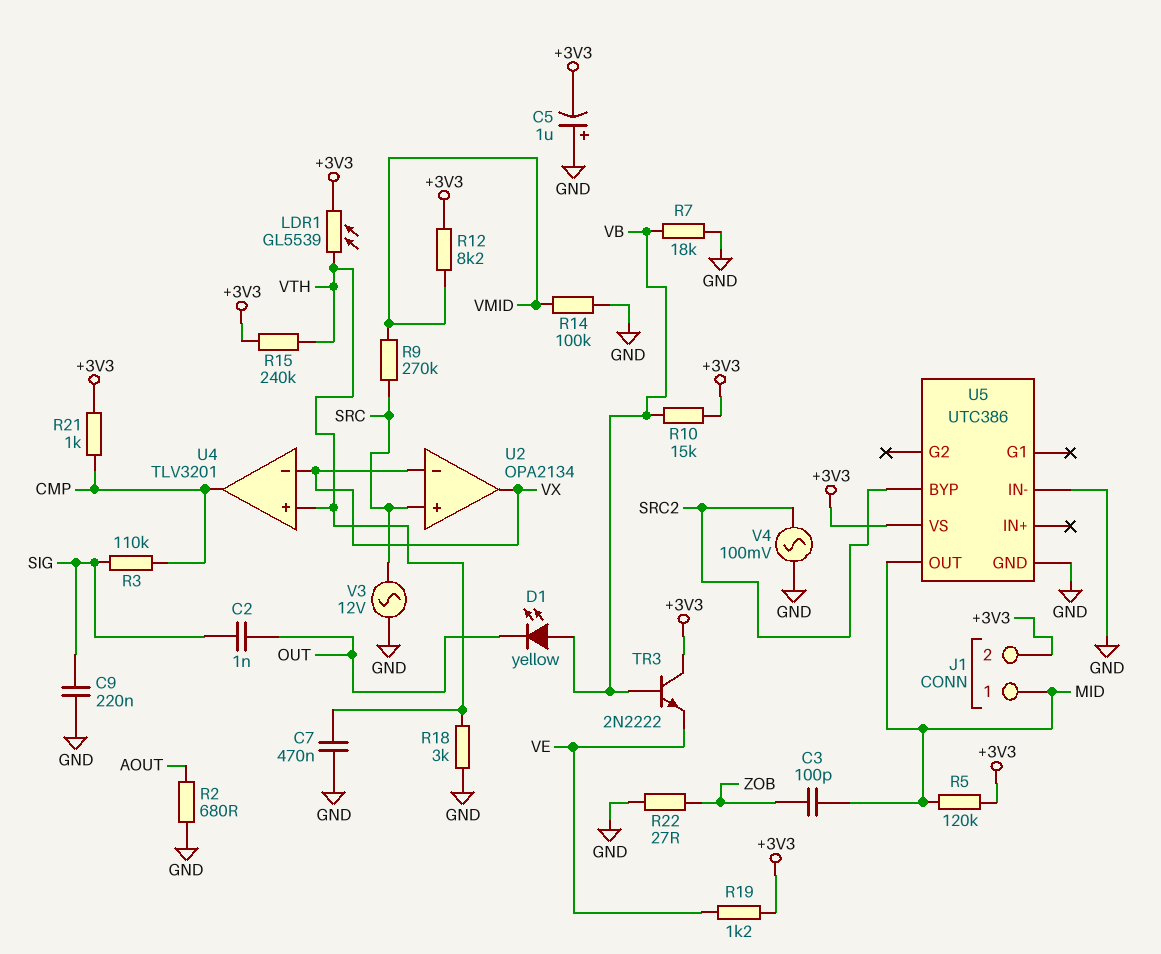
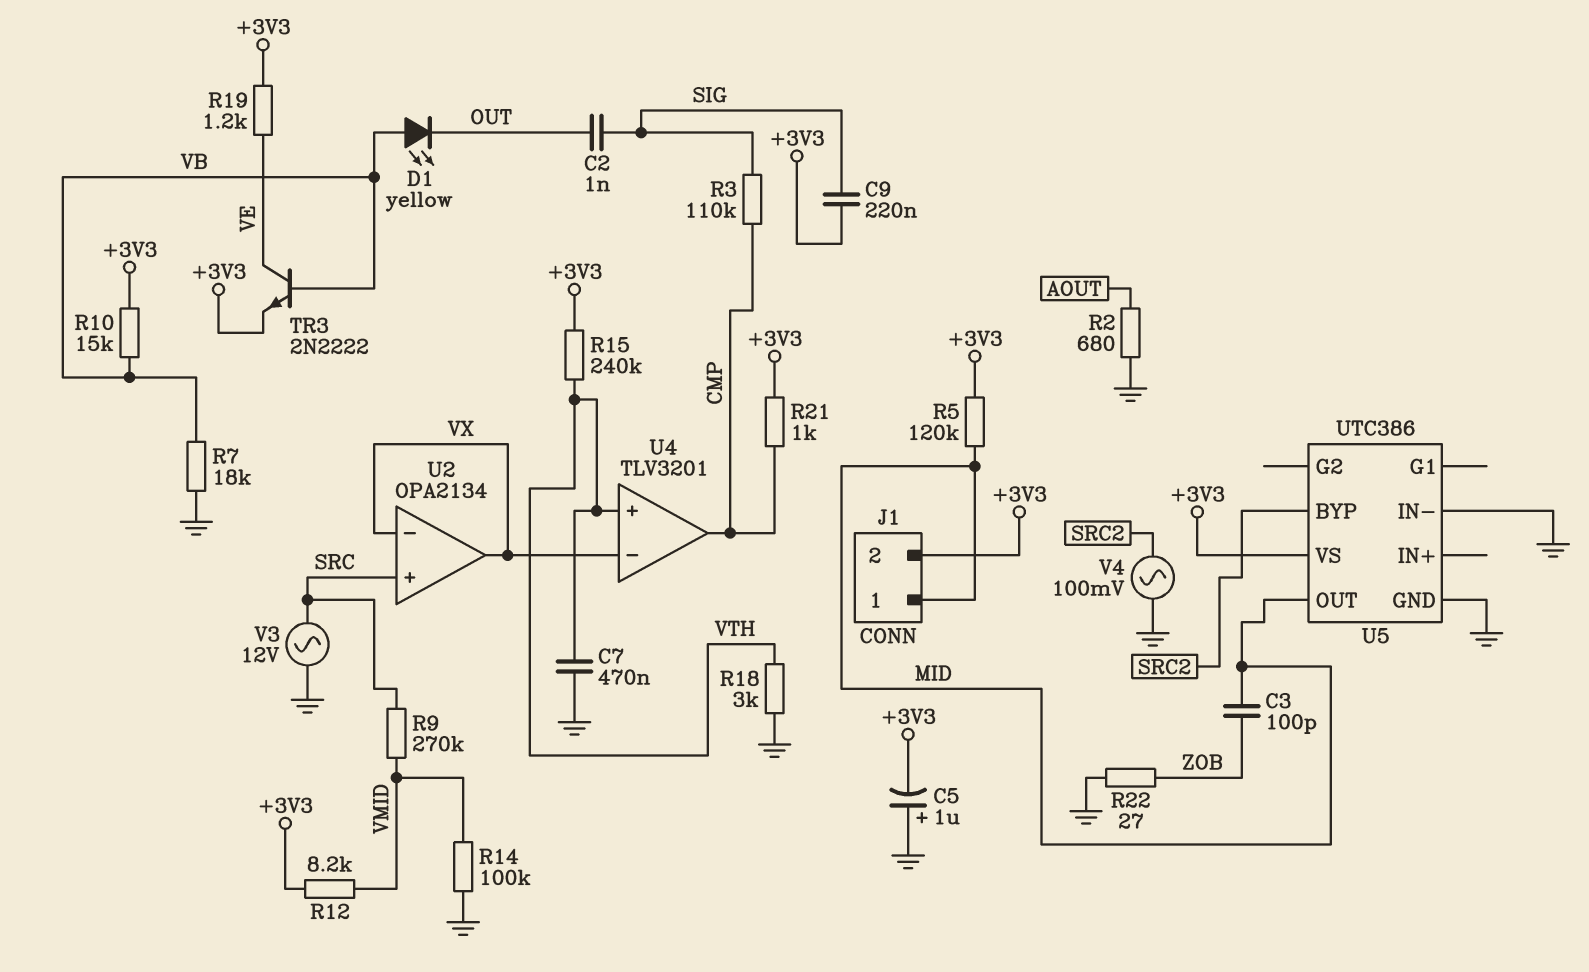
C9: 220nF (GND, SIG) -> 220nF (+3V3, SIG)
LDR1: GL5539 (+3V3, VTH) -> none
TR3: NPN 2N2222 (B VB, C +3V3, E VE) -> NPN 2N2222 (B VB, C VE, E +3V3)

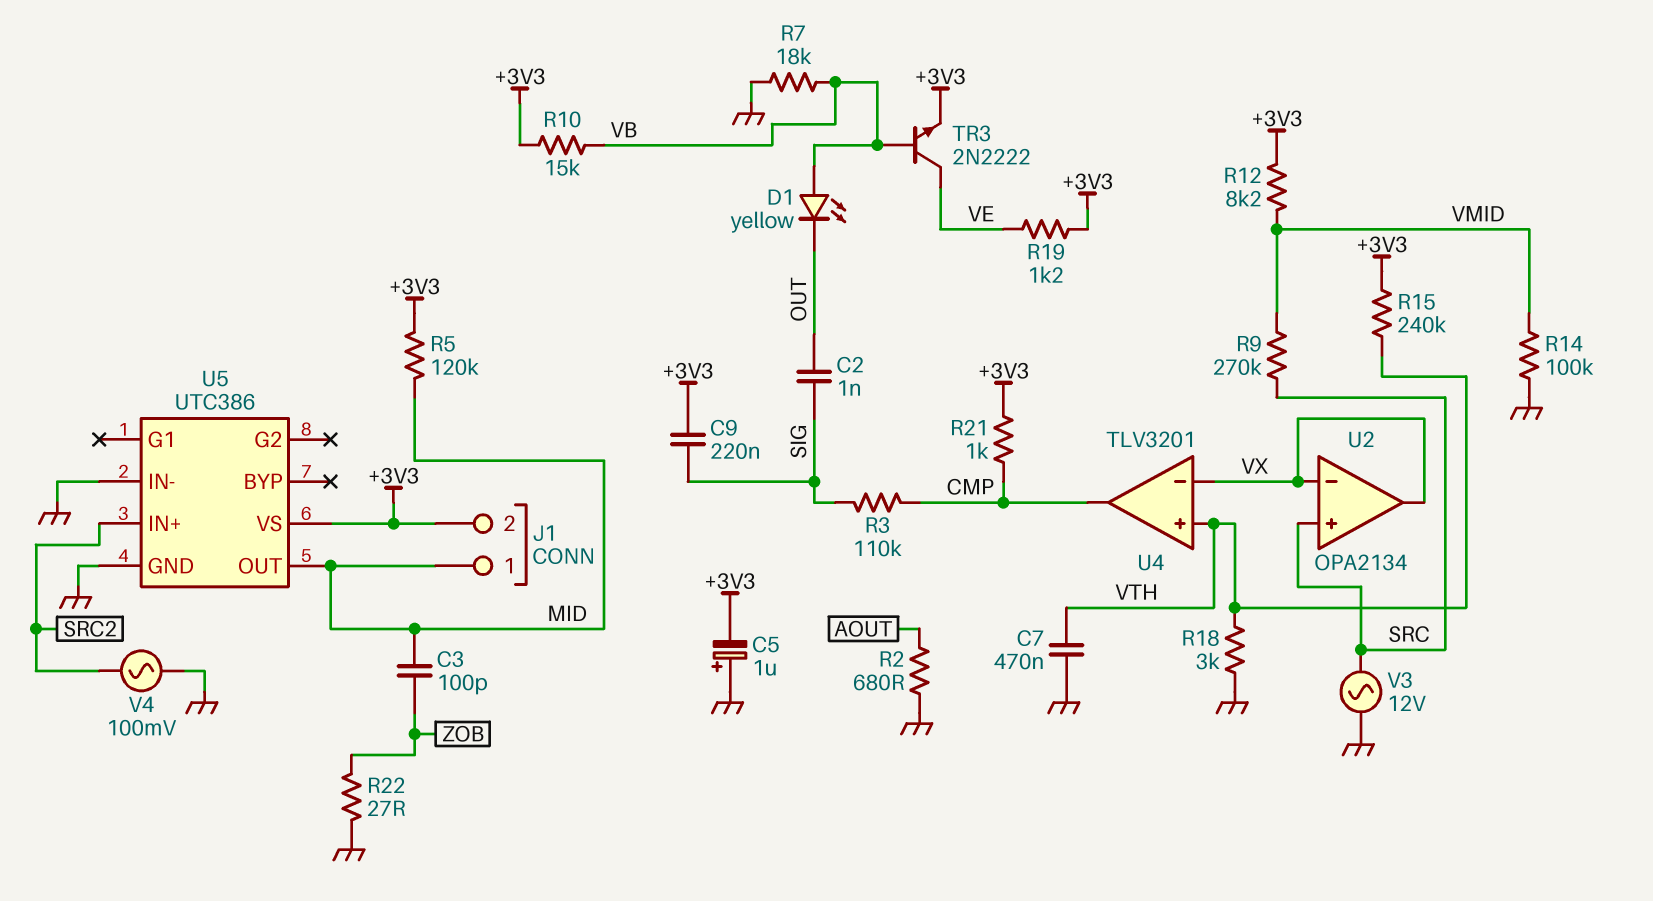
U5 pin BYP: SRC2 -> none
U5 pin IN+: none -> SRC2

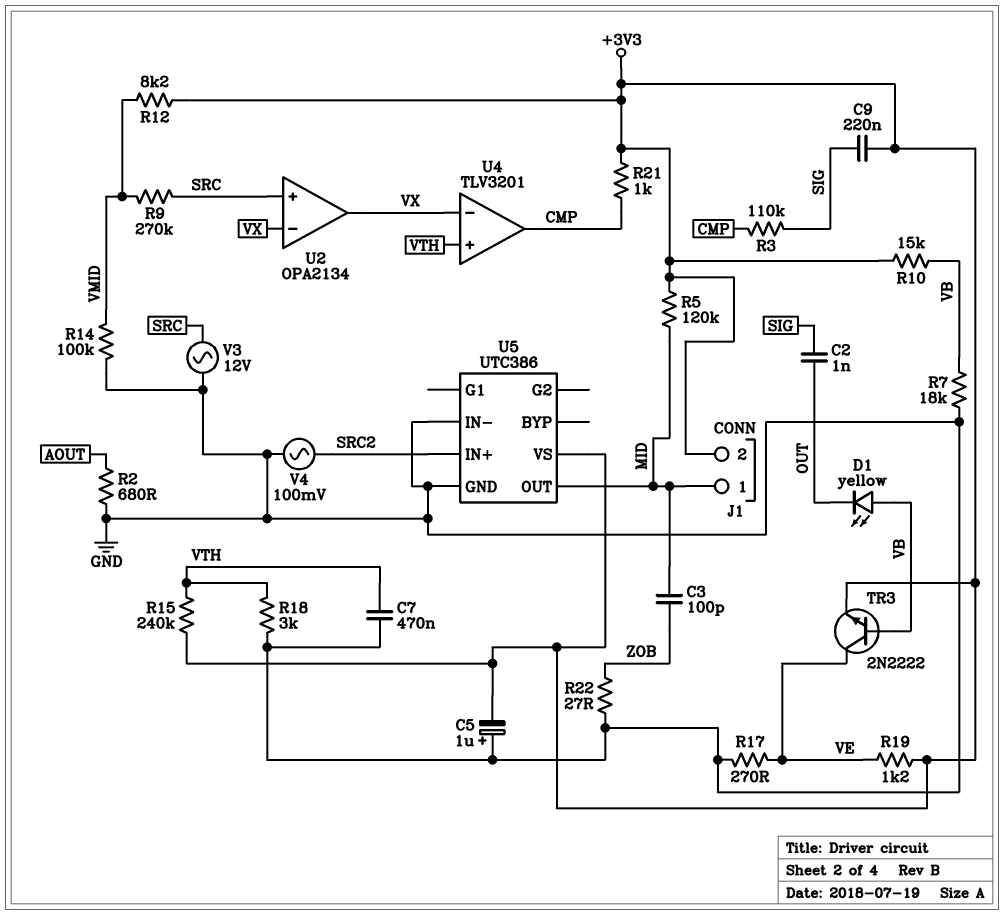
R17: none -> 270 (GND, VE)

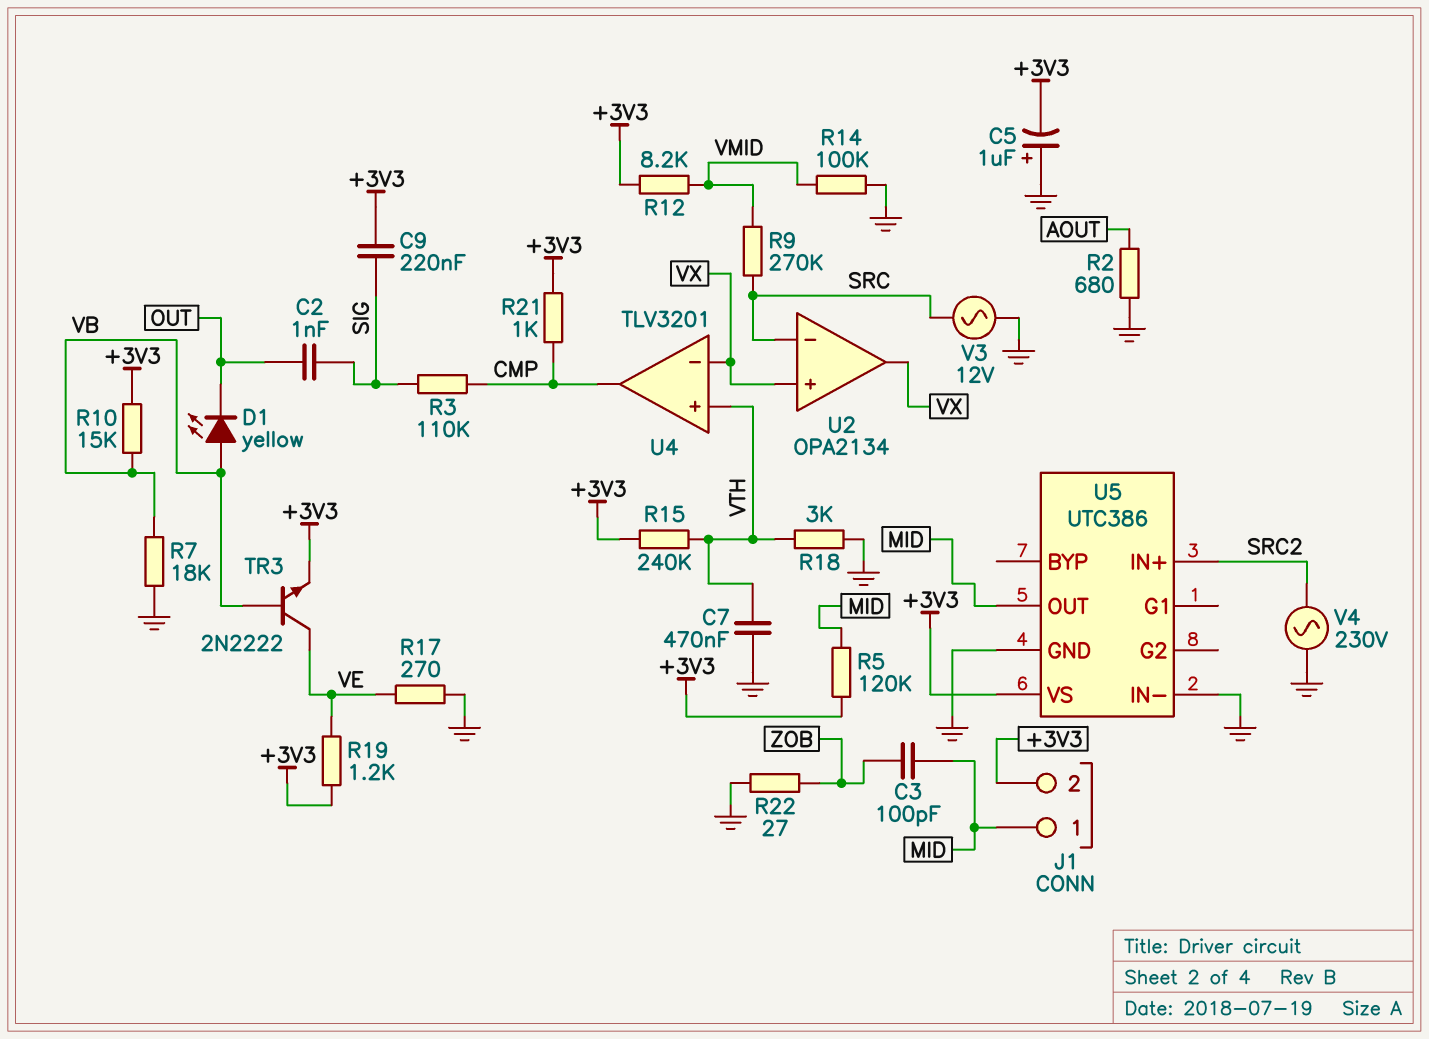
U2 pin in+: SRC -> VX
U2 pin in-: VX -> SRC
V4: AC 100mV (GND, SRC2) -> AC 230V (GND, SRC2)

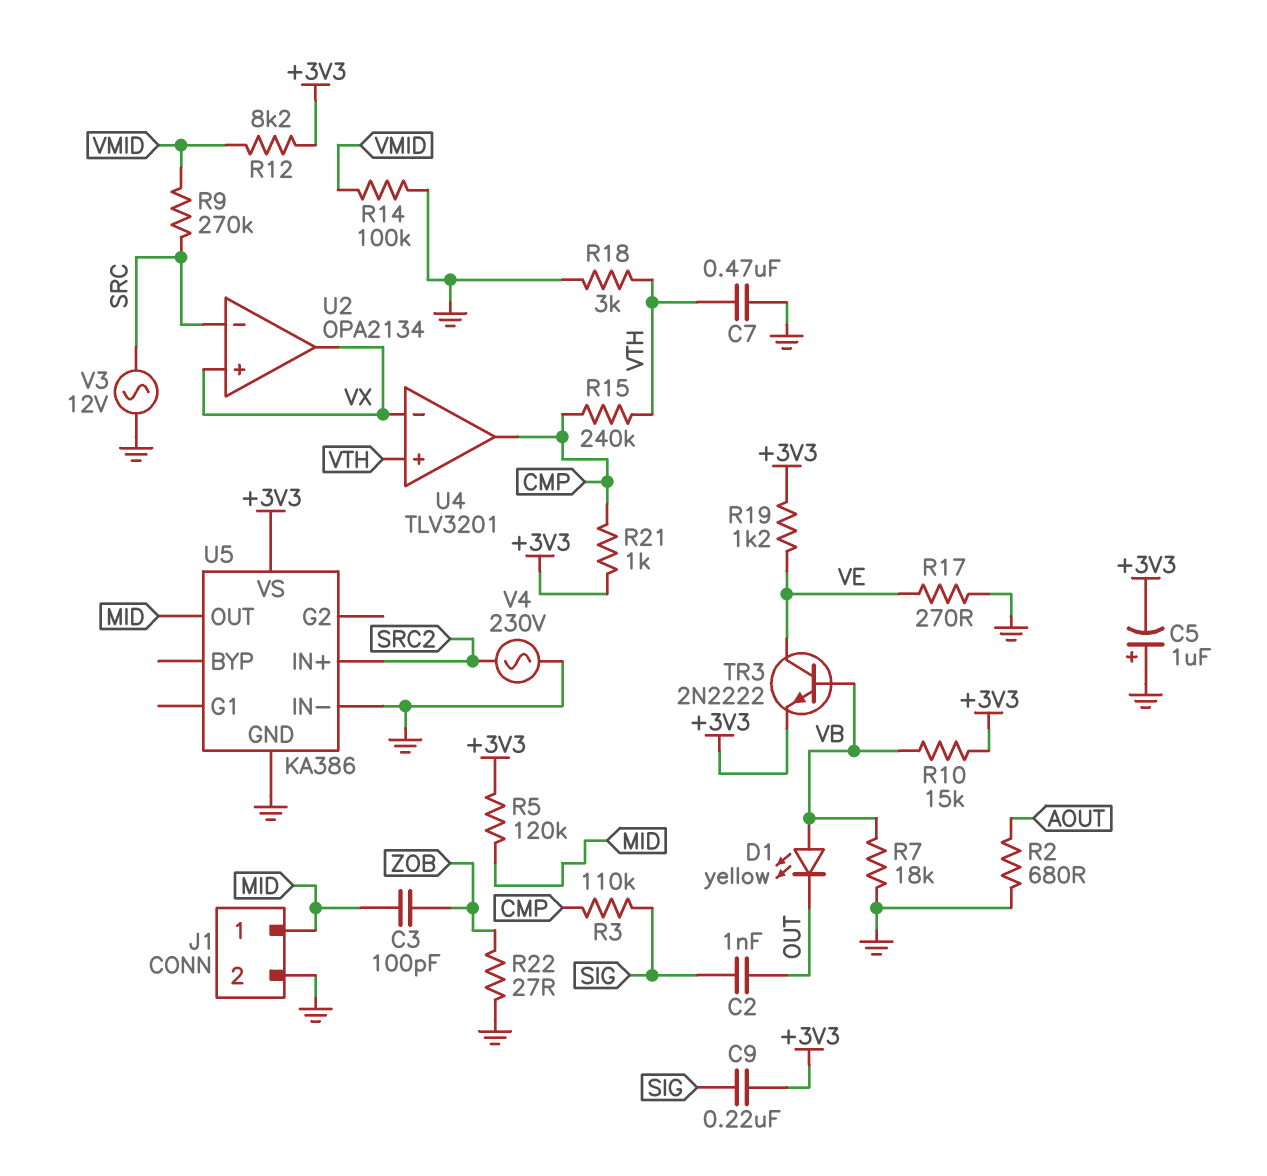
J1 pin 2: +3V3 -> GND
R15: 240k (+3V3, VTH) -> 240k (CMP, VTH)
U5: UTC386 -> KA386

